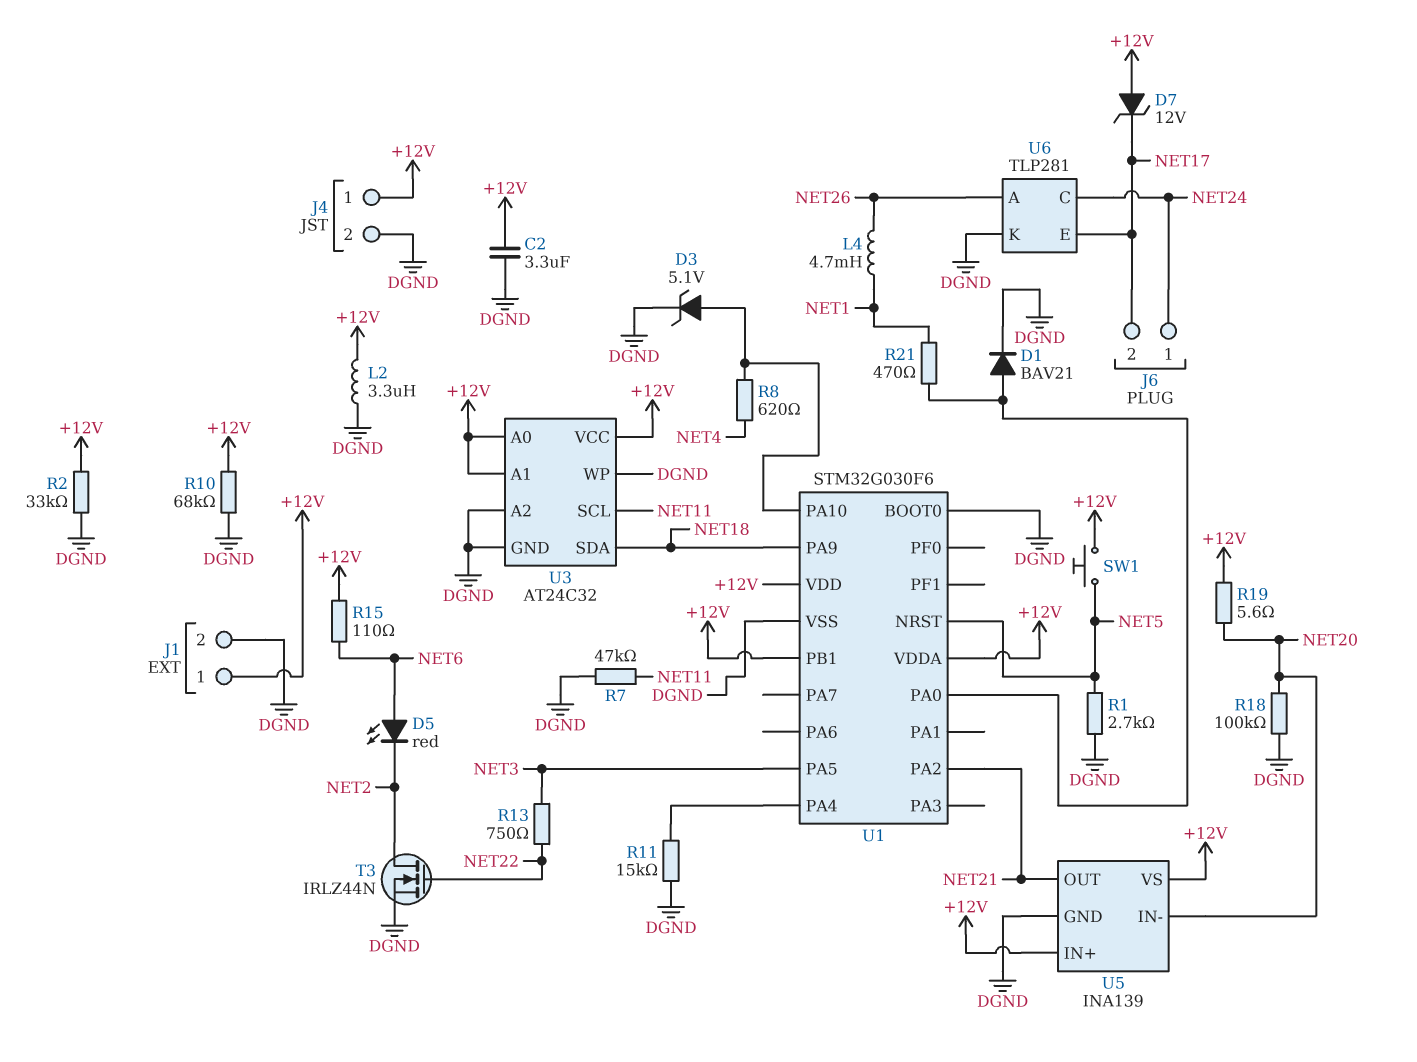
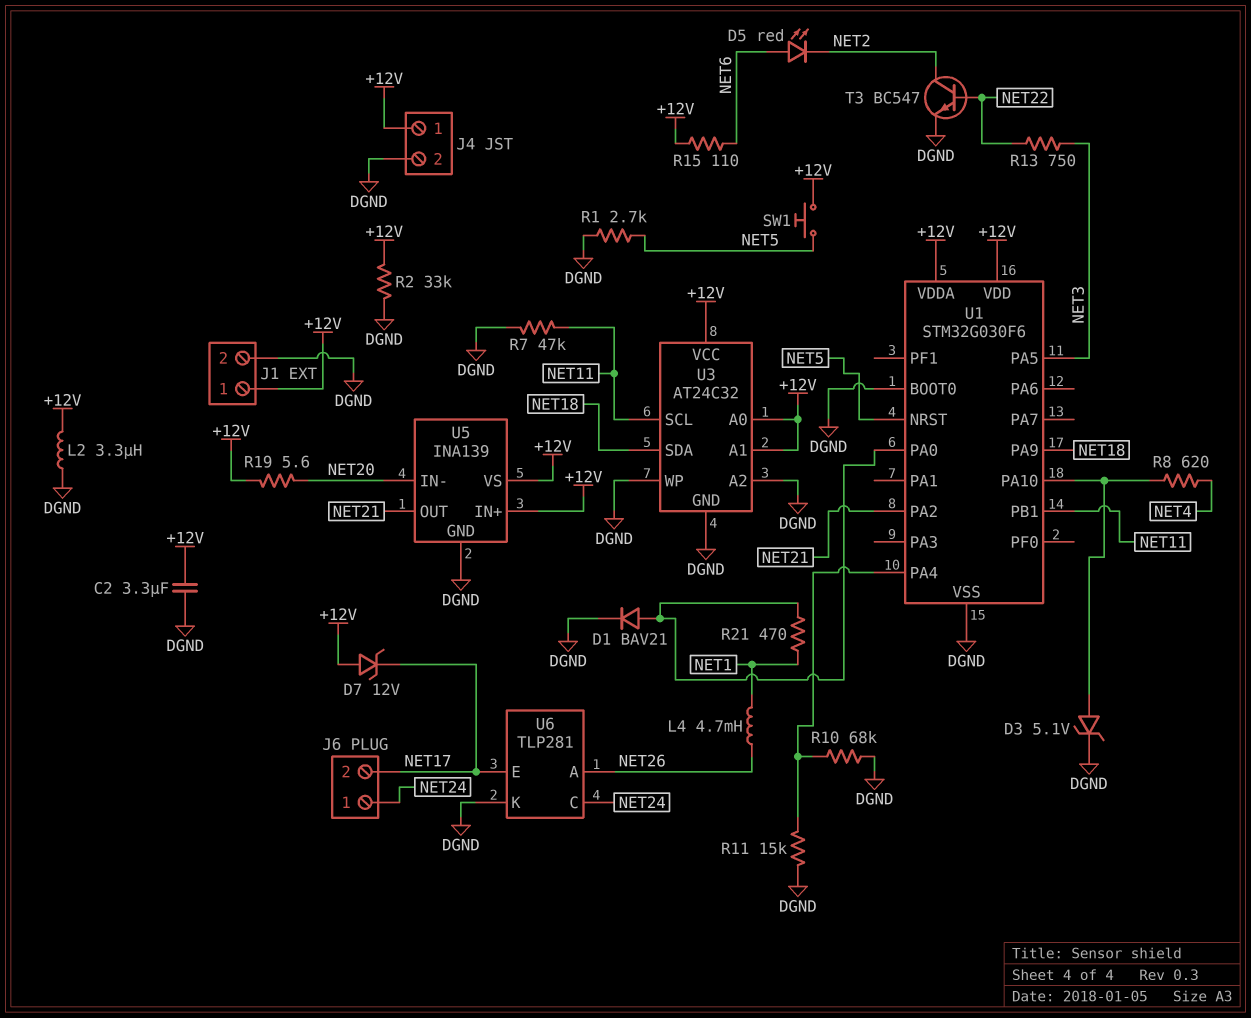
R10: 68k (+12V, DGND) -> 68k (DGND, U1/PA4)
R18: 100k (DGND, NET20) -> none
T3: NMOS IRLZ44N (G NET22, D NET2, S DGND) -> NPN BC547 (B NET22, C NET2, E DGND)
U1 pin PB1: +12V -> NET11

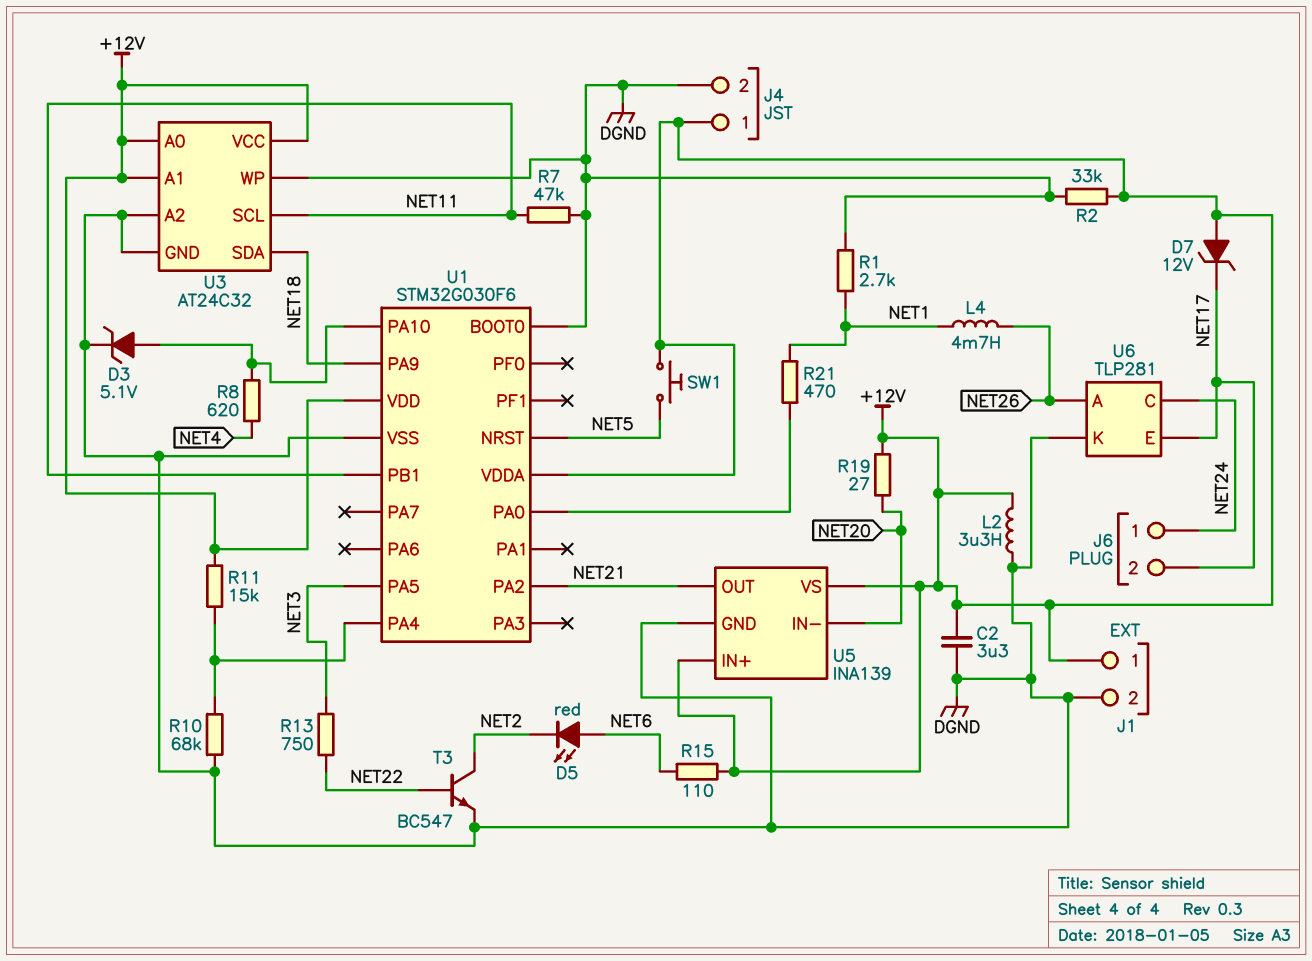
D1: diode BAV21 (A U1/PA0, K DGND) -> none
R1: 2.7k (DGND, NET5) -> 2.7k (DGND, NET1)
R11: 15k (DGND, U1/PA4) -> 15k (+12V, U1/PA4)
R19: 5.6 (+12V, NET20) -> 27 (+12V, NET20)

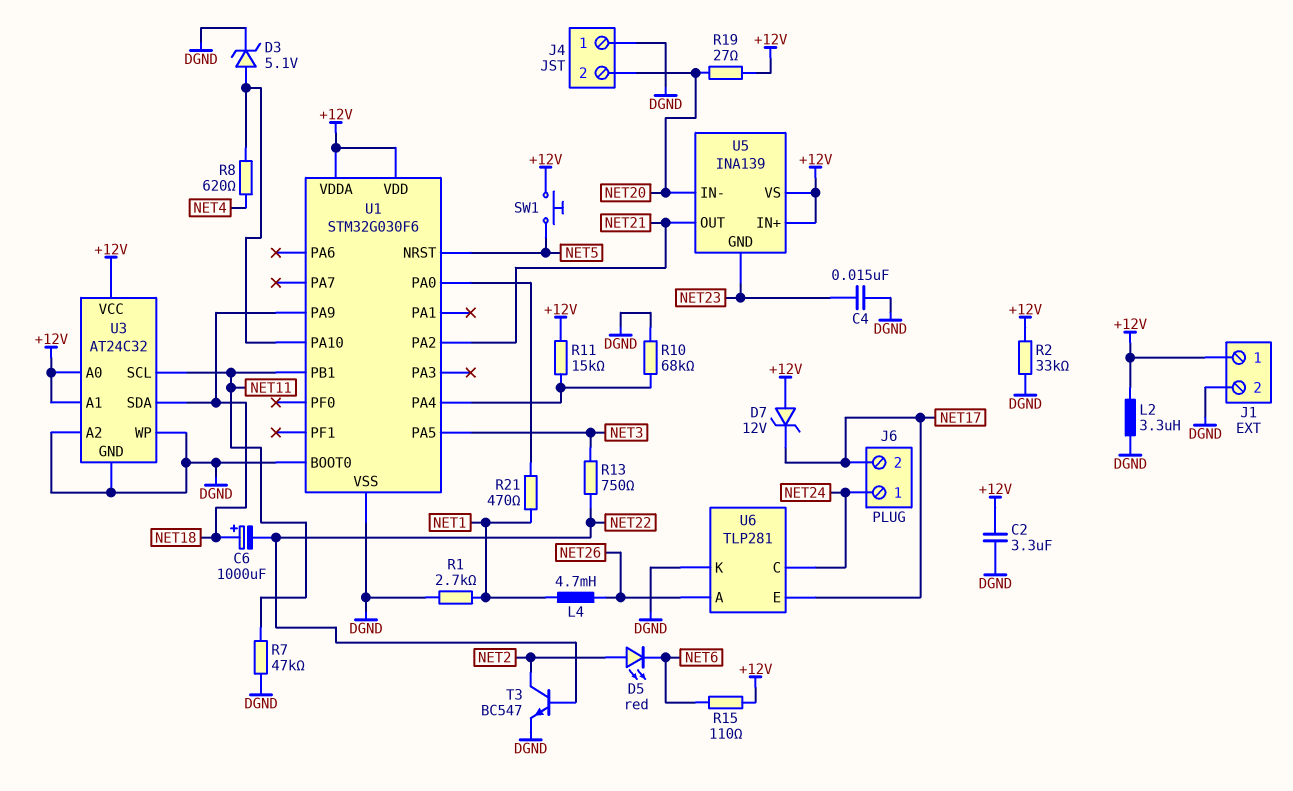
C4: none -> 15nF (DGND, NET23)
C6: none -> 1000uF (plus NET18, minus NET22)
D5: LED red (A NET6, K NET2) -> LED red (A NET2, K NET6)
J4 pin 1: +12V -> DGND
J4 pin 2: DGND -> NET20
U5 pin GND: DGND -> NET23

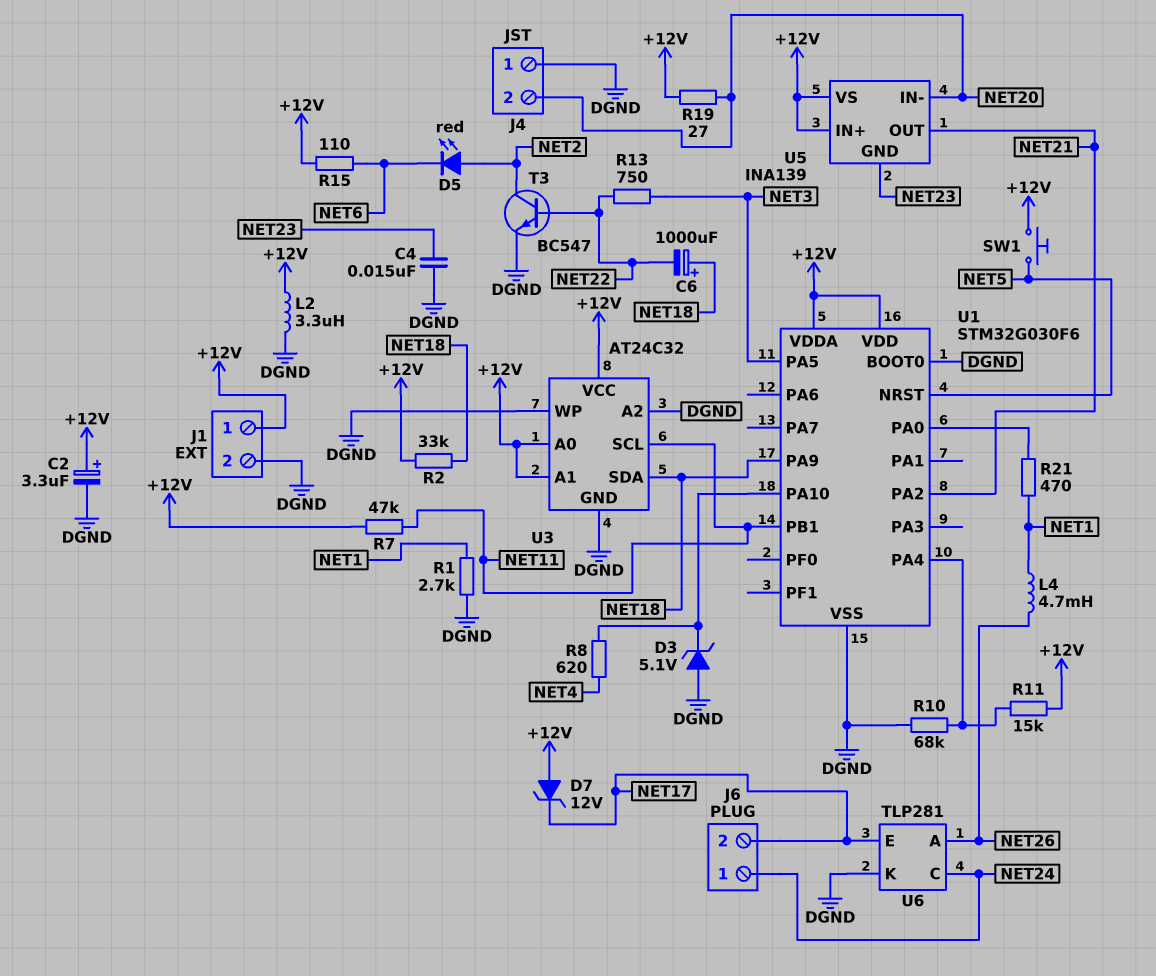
C2: 3.3uF (+12V, DGND) -> 3.3uF (plus +12V, minus DGND)
D3: zener 5.1V (A U1/PA10, K DGND) -> zener 5.1V (A DGND, K U1/PA10)
R2: 33k (+12V, DGND) -> 33k (+12V, NET18)
R7: 47k (DGND, NET11) -> 47k (+12V, NET11)

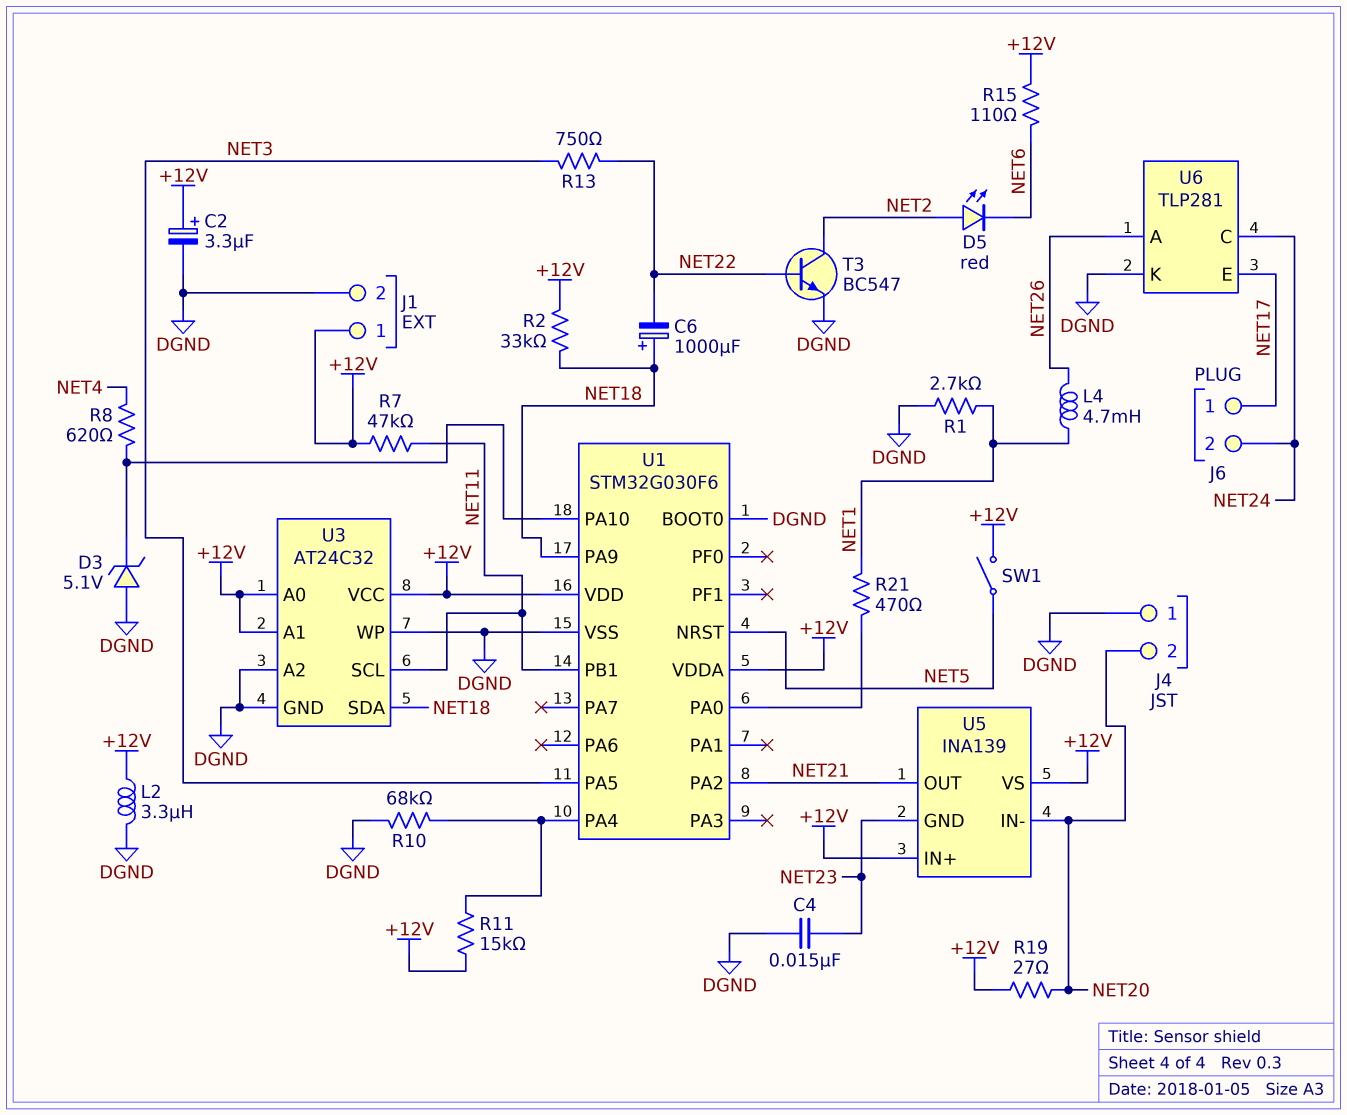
D7: zener 12V (A +12V, K NET17) -> none
J6 pin 1: NET24 -> NET17
J6 pin 2: NET17 -> NET24
SW1: button (+12V, NET5) -> switch (+12V, NET5)

